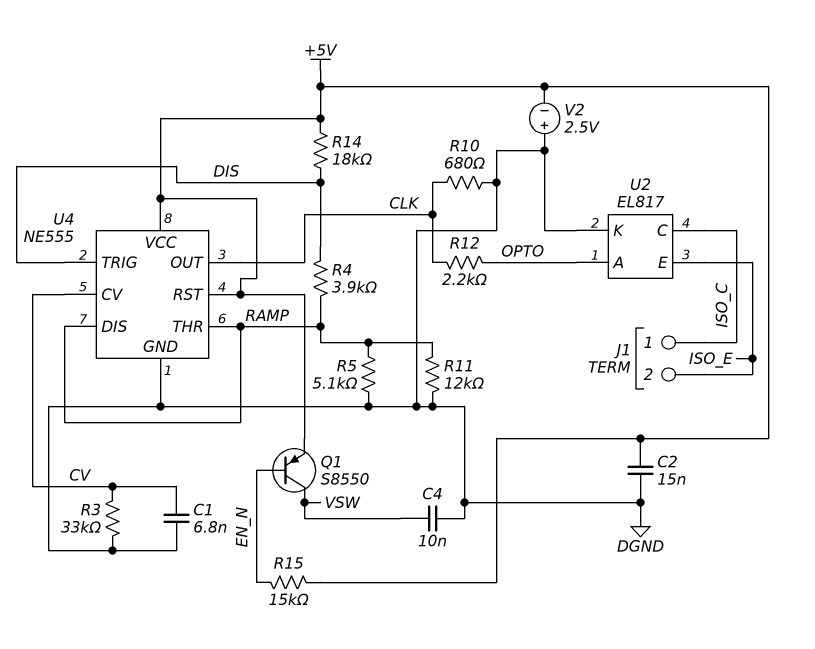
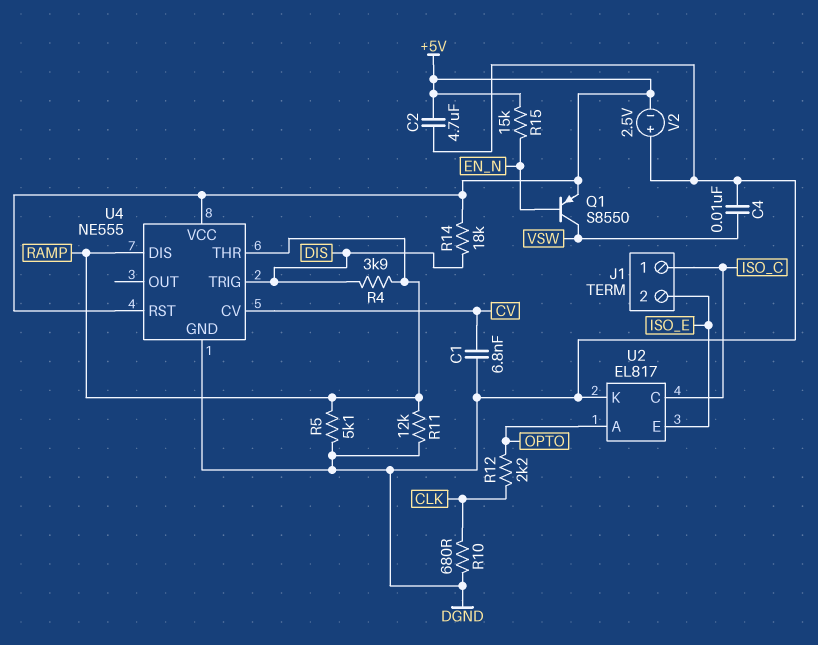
C2: 15nF (+5V, DGND) -> 4.7uF (+5V, DGND)
R3: 33k (CV, DGND) -> none
U4 pin OUT: CLK -> none

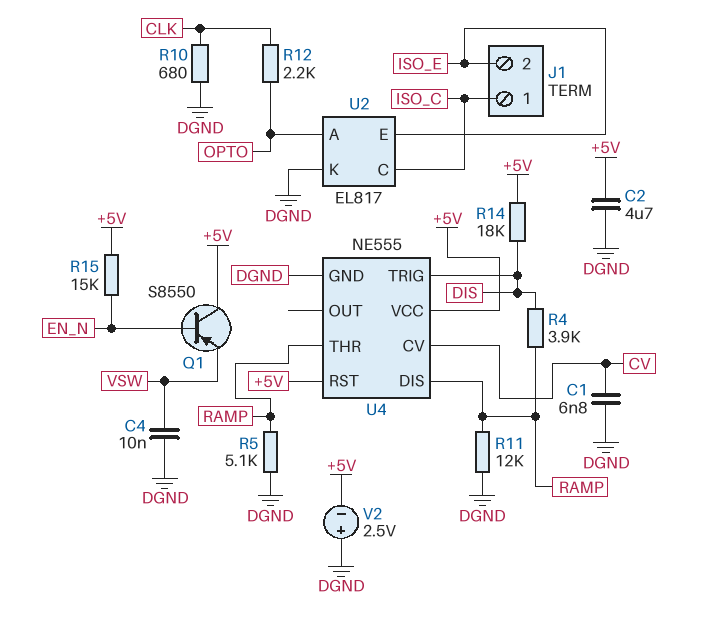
Q1: PNP S8550 (B EN_N, C VSW, E +5V) -> PNP S8550 (B EN_N, C +5V, E VSW)

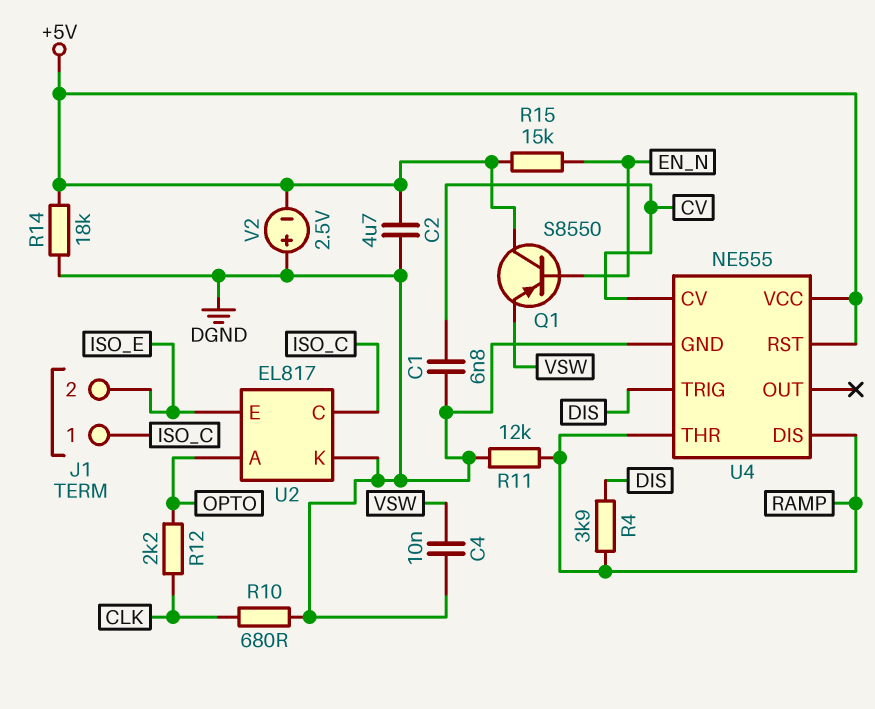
R5: 5.1k (DGND, RAMP) -> none
R14: 18k (+5V, DIS) -> 18k (+5V, DGND)

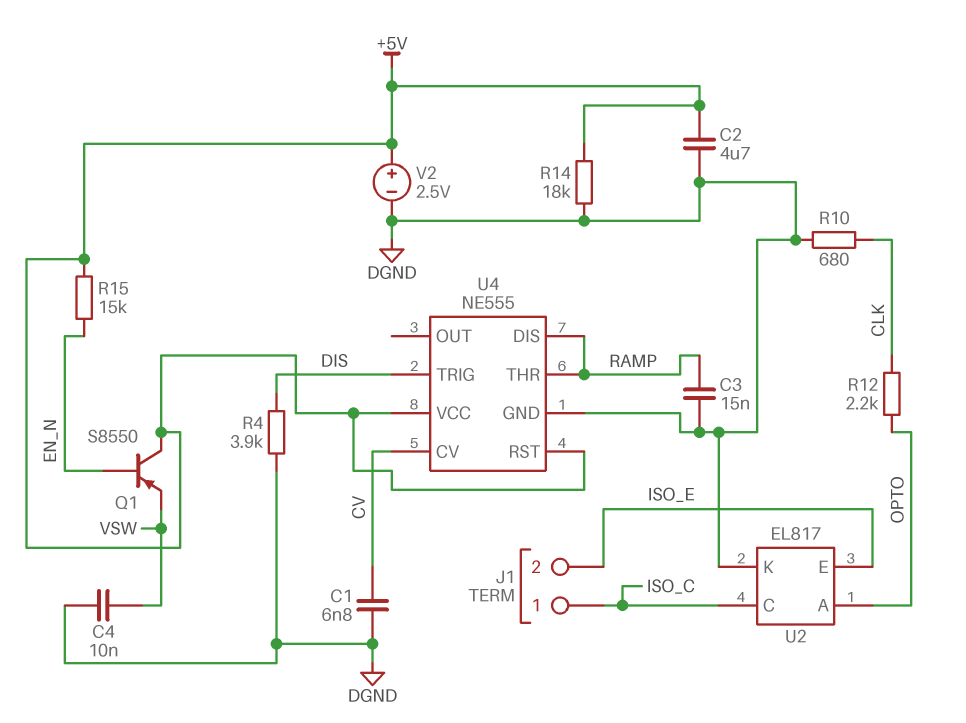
C3: none -> 15nF (DGND, RAMP)
R4: 3.9k (DIS, RAMP) -> 3.9k (DGND, DIS)
R11: 12k (DGND, RAMP) -> none
V2: 2.5V (plus DGND, minus +5V) -> 2.5V (plus +5V, minus DGND)

